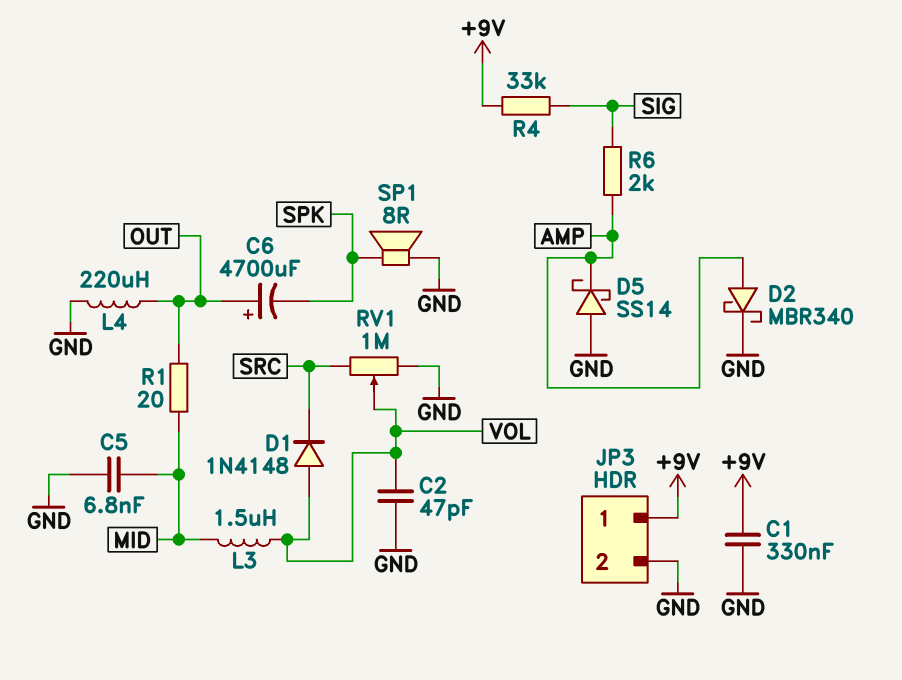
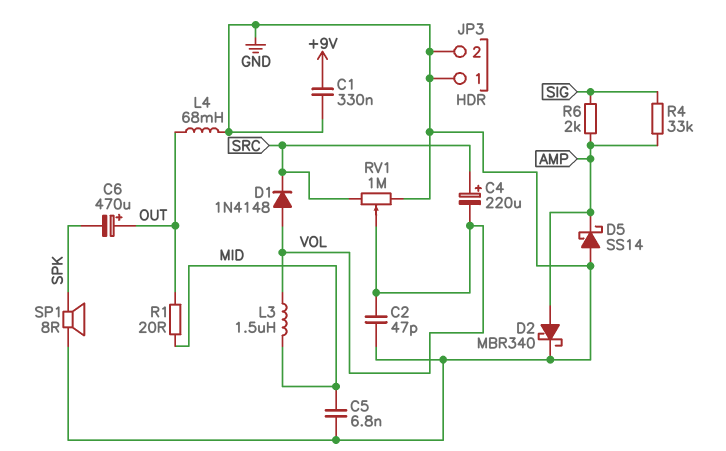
C4: none -> 220uF (plus SRC, minus VOL)
C6: 4700uF (plus OUT, minus SPK) -> 470uF (plus OUT, minus SPK)
JP3 pin 1: +9V -> GND
L4: 220uH (GND, OUT) -> 68mH (GND, OUT)
R4: 33k (+9V, SIG) -> 33k (AMP, SIG)

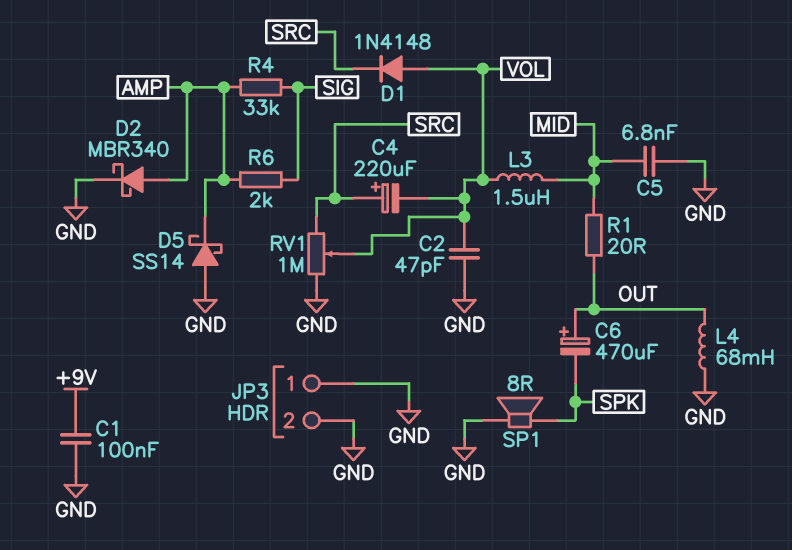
C1: 330nF (+9V, GND) -> 100nF (+9V, GND)

